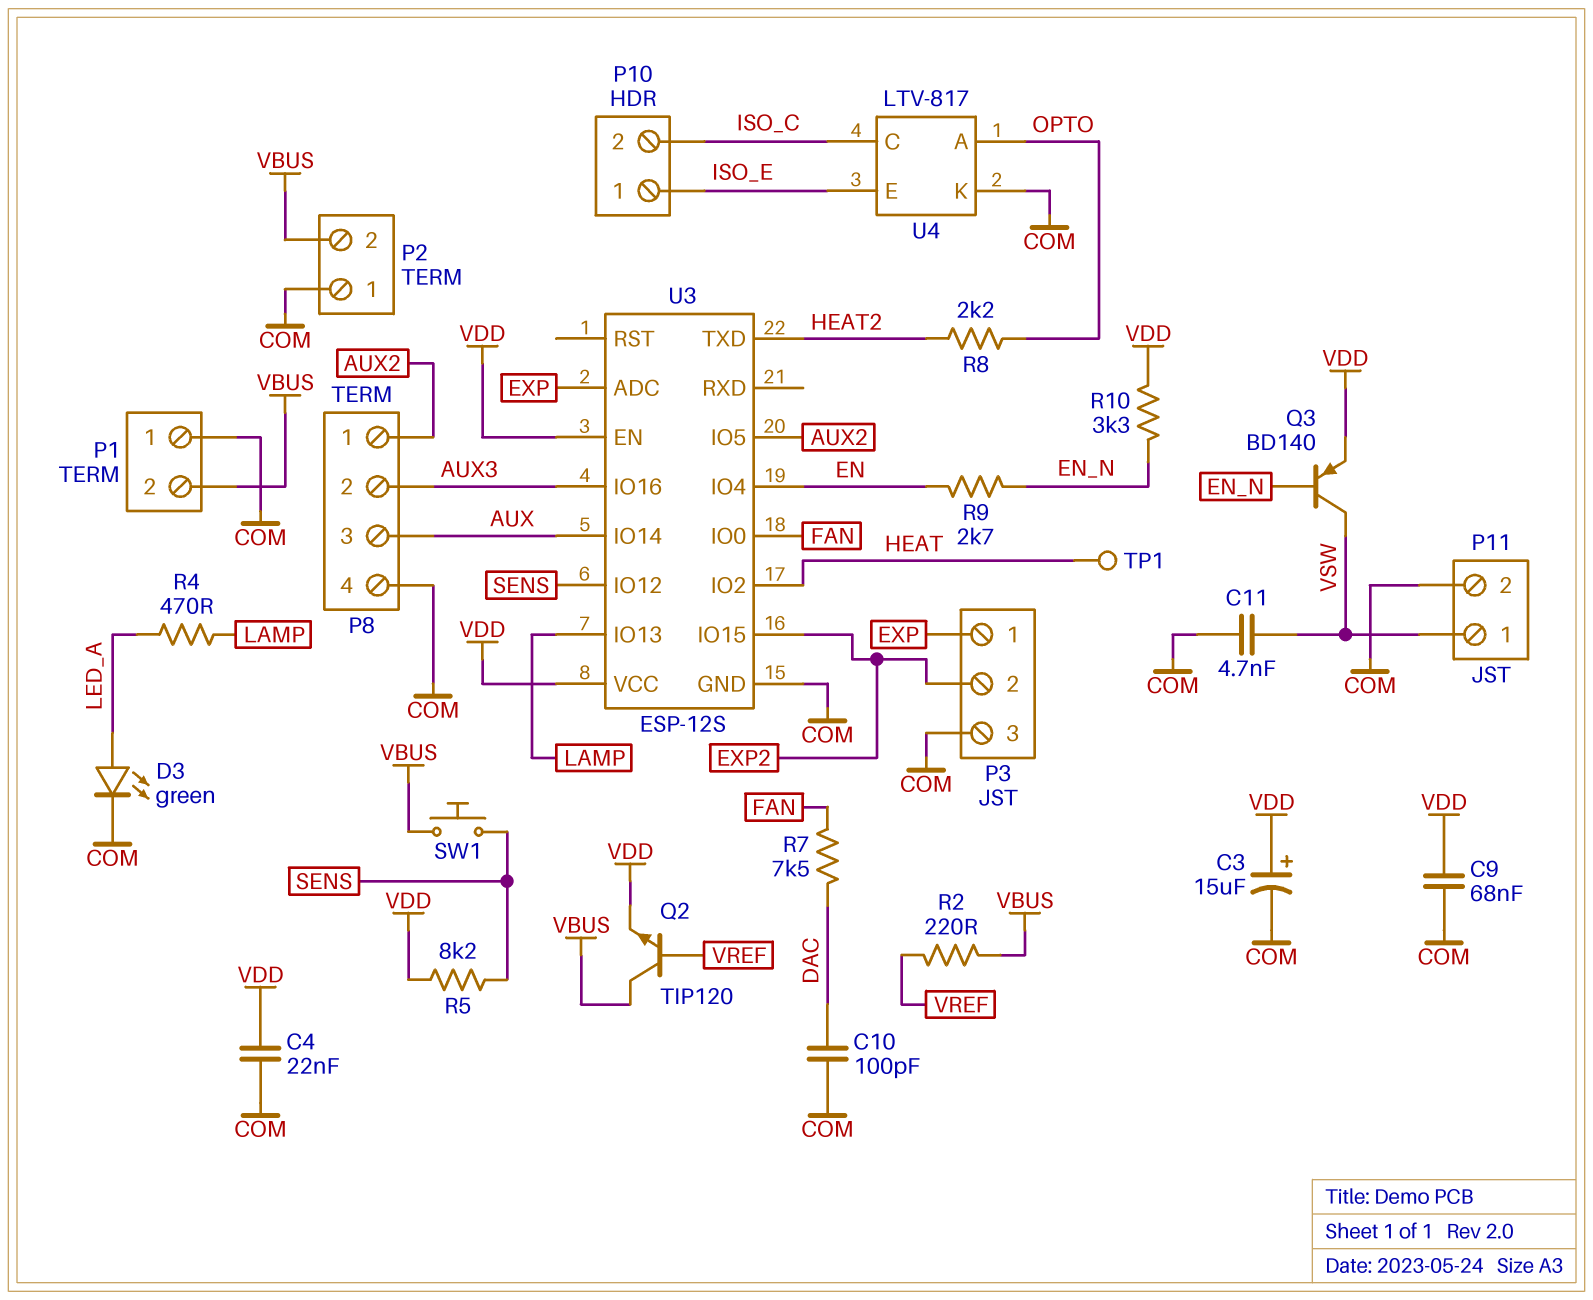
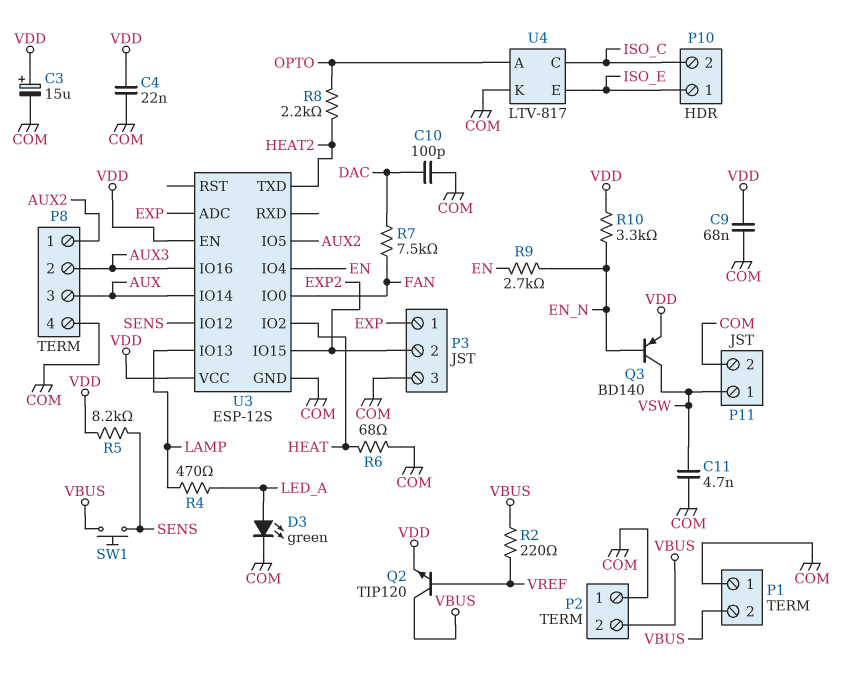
R6: none -> 68 (COM, HEAT)
TP1: test point (HEAT) -> none

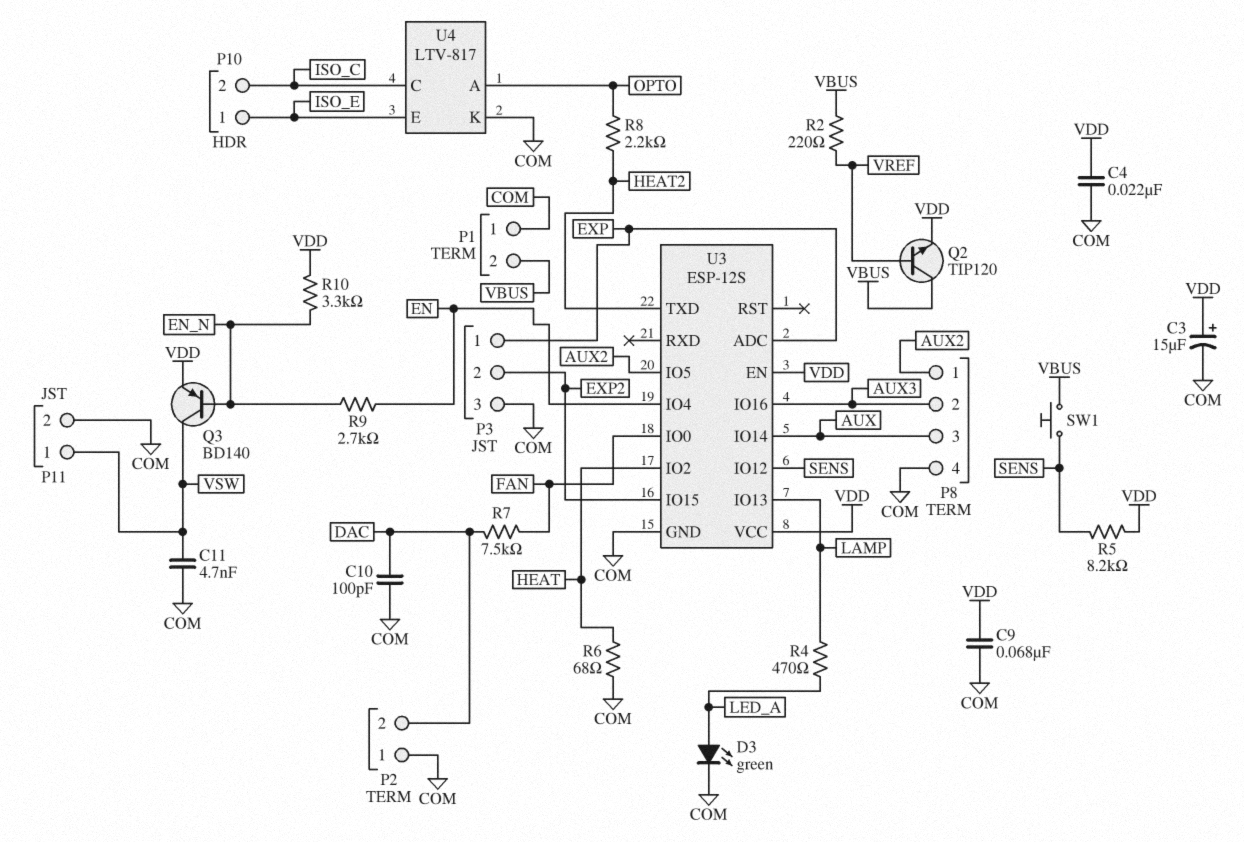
P2 pin 2: VBUS -> DAC

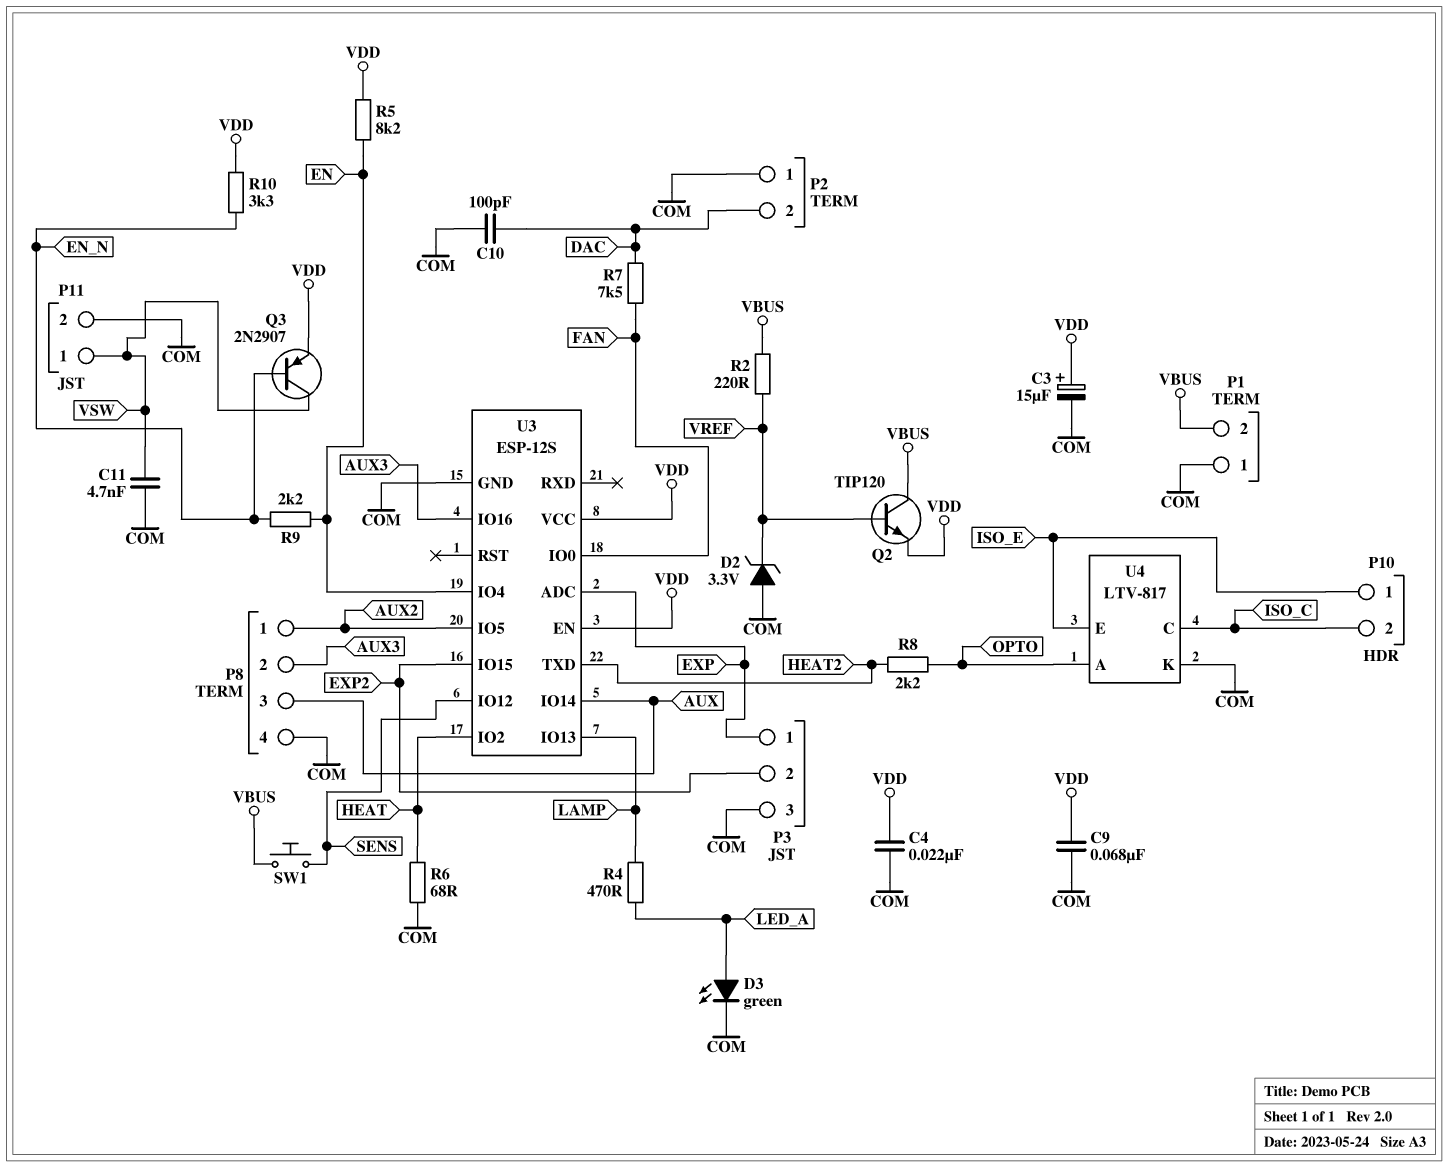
D2: none -> zener 3.3V (A COM, K VREF)
Q3: PNP BD140 (B EN_N, C VSW, E VDD) -> PNP 2N2907 (B EN_N, C VSW, E VDD)
R5: 8.2k (SENS, VDD) -> 8.2k (EN, VDD)
R9: 2.7k (EN, EN_N) -> 2.2k (EN, EN_N)

